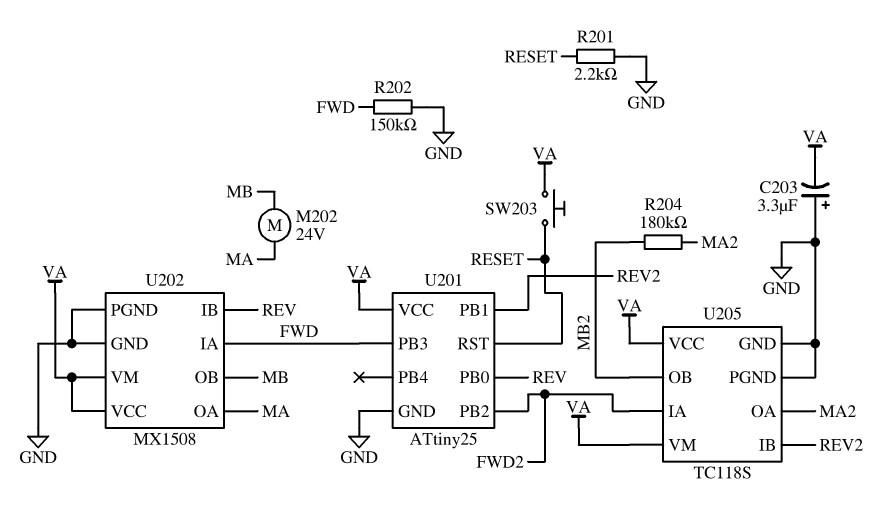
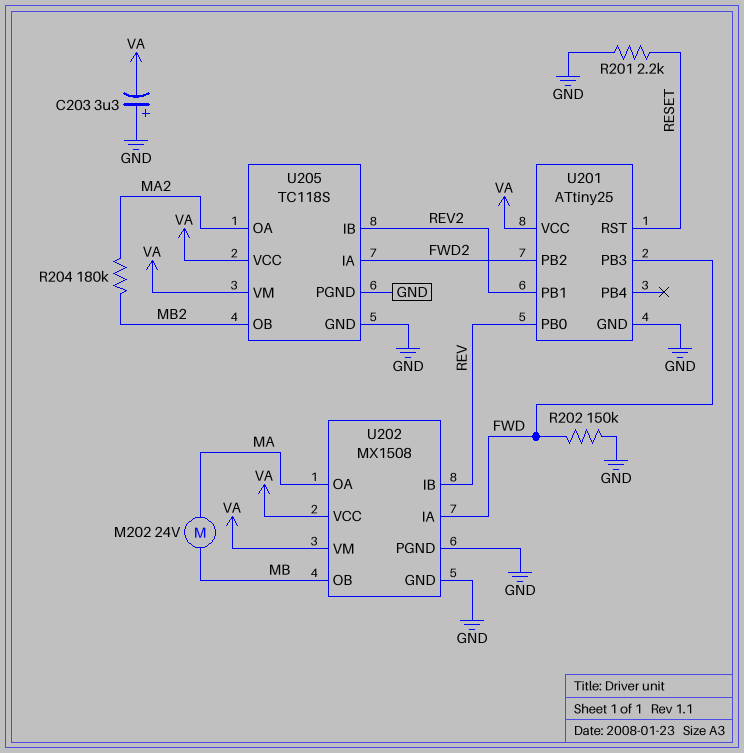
SW203: button (RESET, VA) -> none

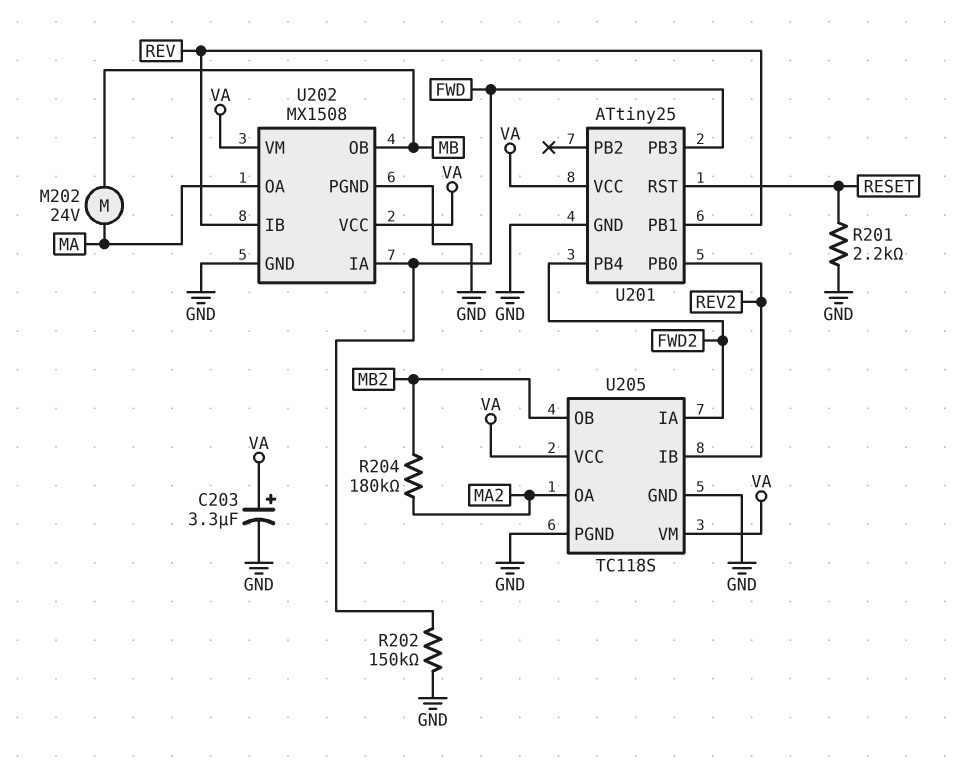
C203: 3.3uF (plus GND, minus VA) -> 3.3uF (plus VA, minus GND)
U201 pin PB0: REV -> REV2
U201 pin PB1: REV2 -> REV
U201 pin PB2: FWD2 -> none
U201 pin PB4: none -> FWD2

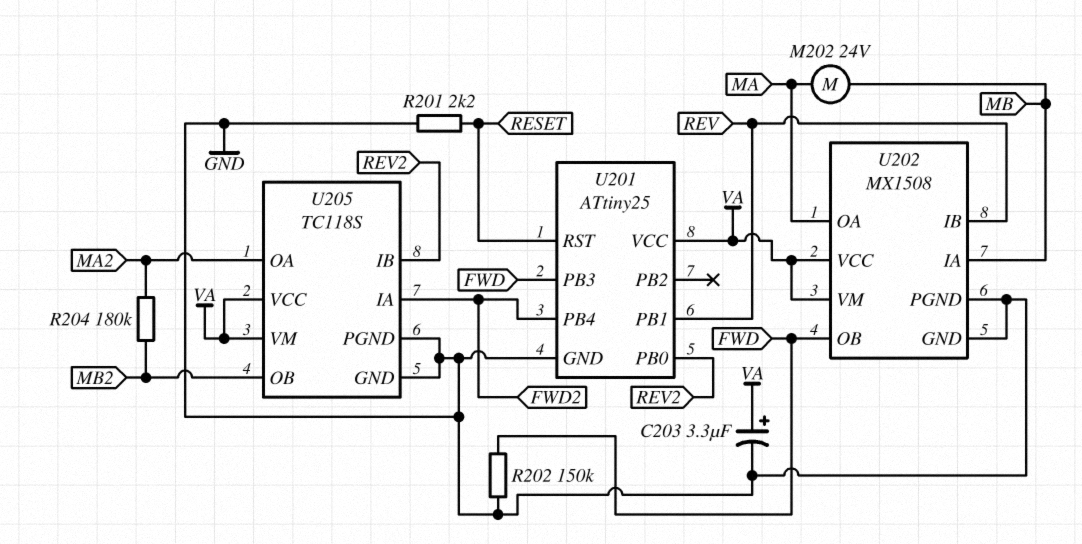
U202 pin IA: FWD -> MB
U202 pin OB: MB -> FWD

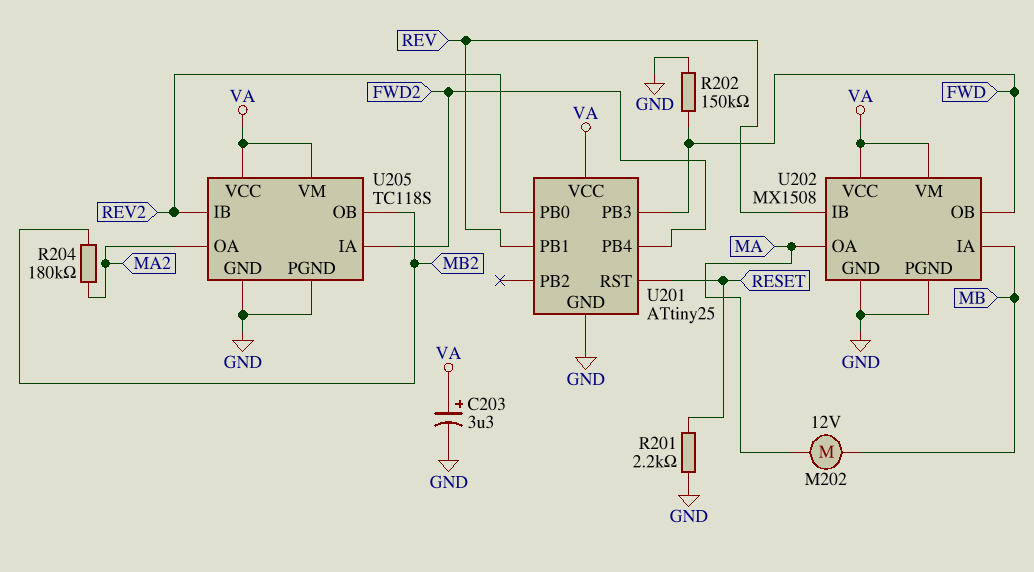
M202: motor 24V (MA, MB) -> motor 12V (MA, MB)

